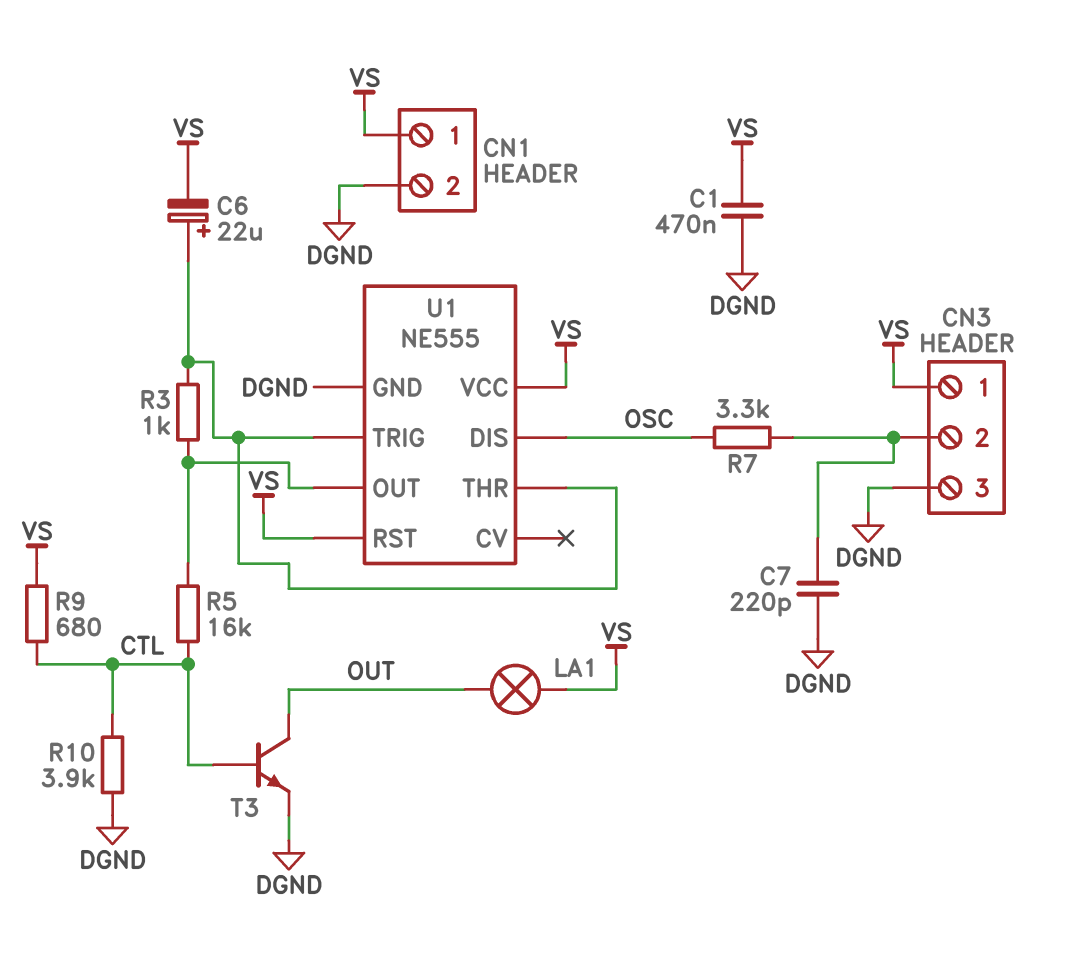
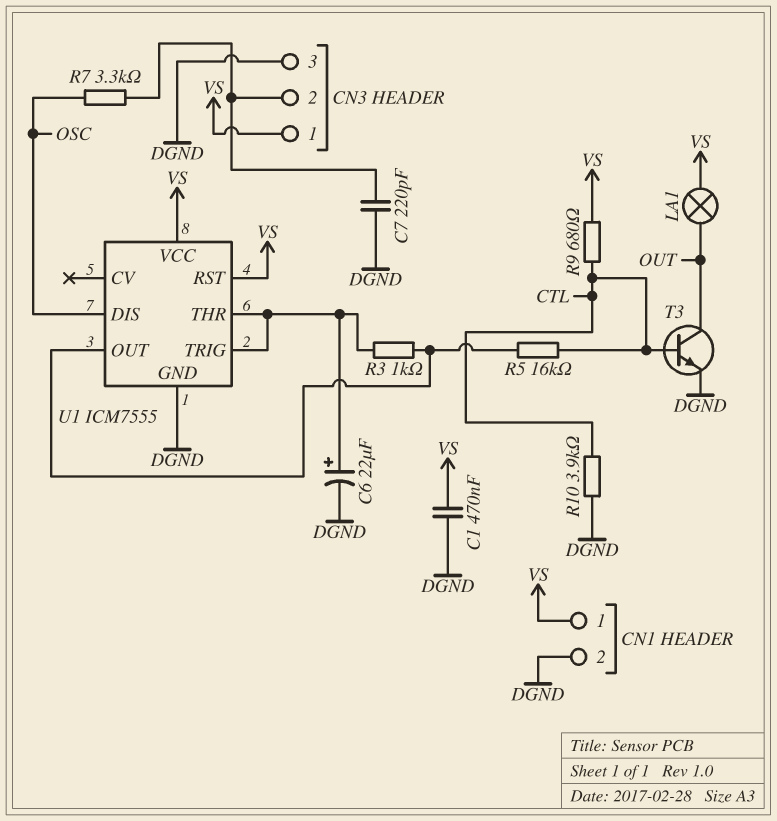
C6: 22uF (plus U1/THR, minus VS) -> 22uF (plus U1/THR, minus DGND)
U1: NE555 -> ICM7555

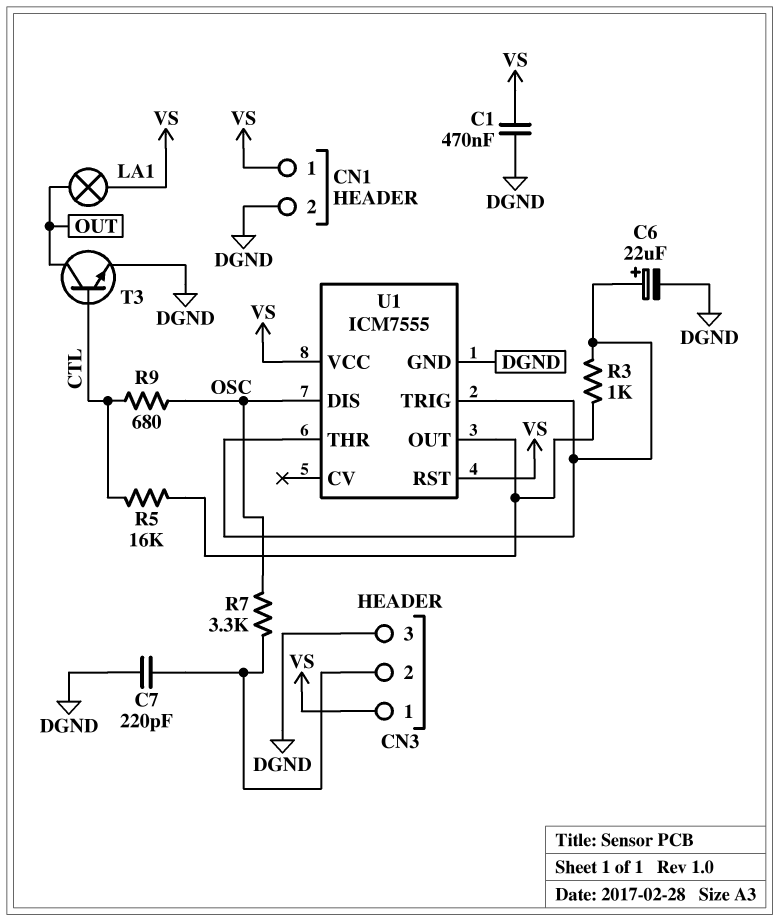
R9: 680 (CTL, VS) -> 680 (CTL, OSC)
R10: 3.9k (CTL, DGND) -> none

